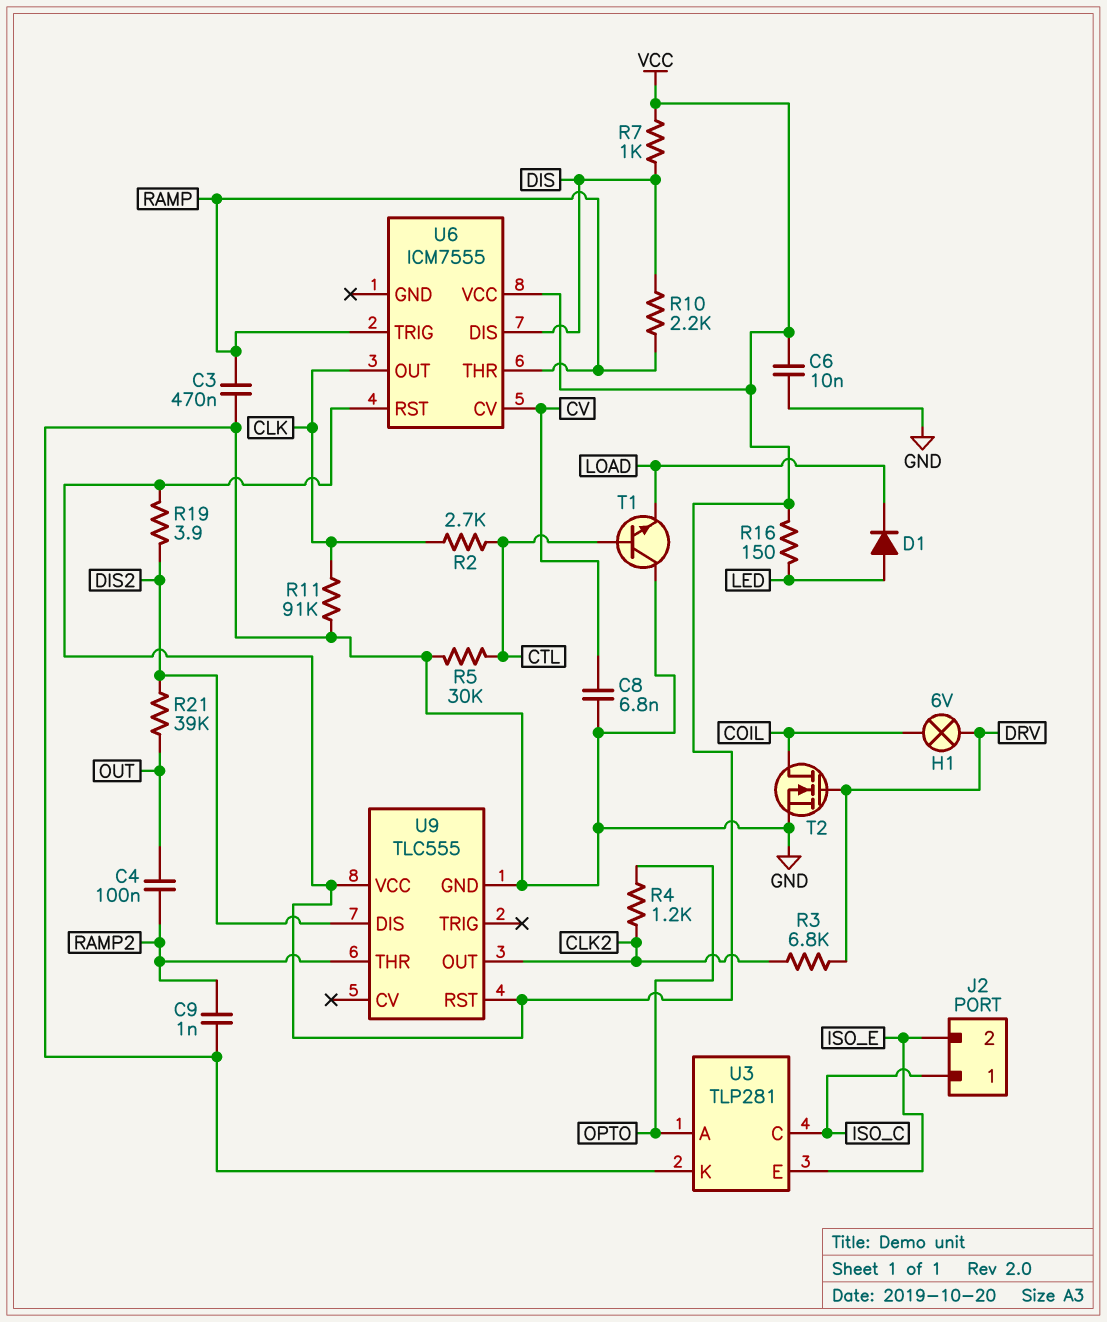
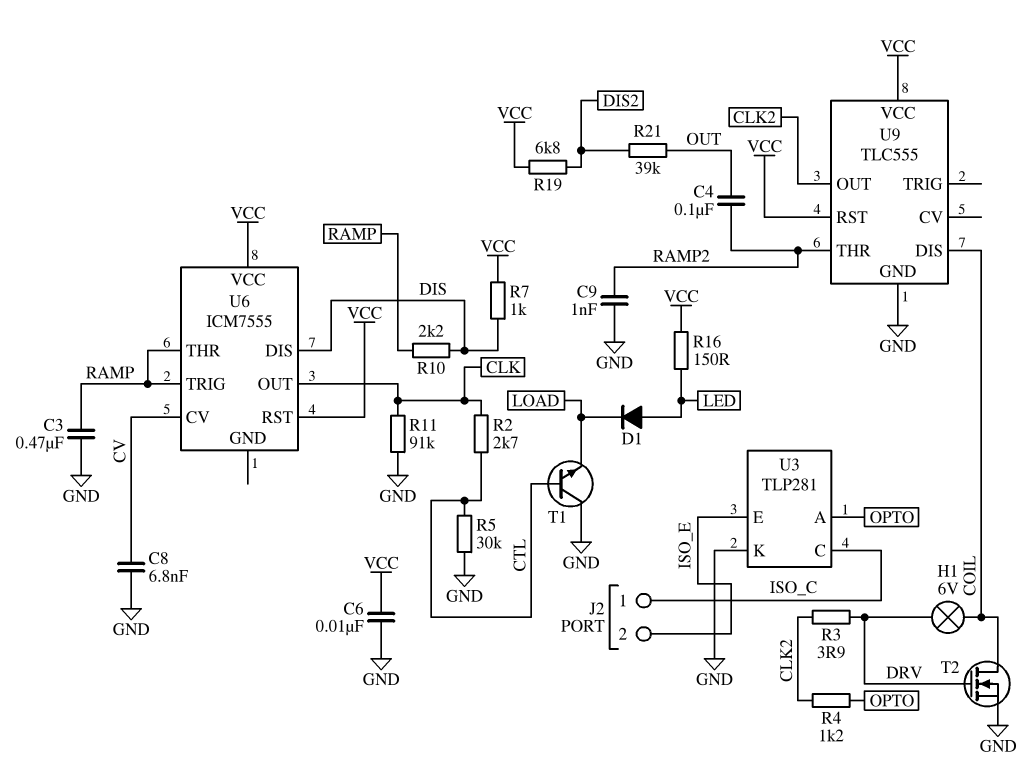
R3: 6.8k (CLK2, DRV) -> 3.9 (CLK2, DRV)
R19: 3.9 (DIS2, VCC) -> 6.8k (DIS2, VCC)
U9 pin DIS: DIS2 -> COIL

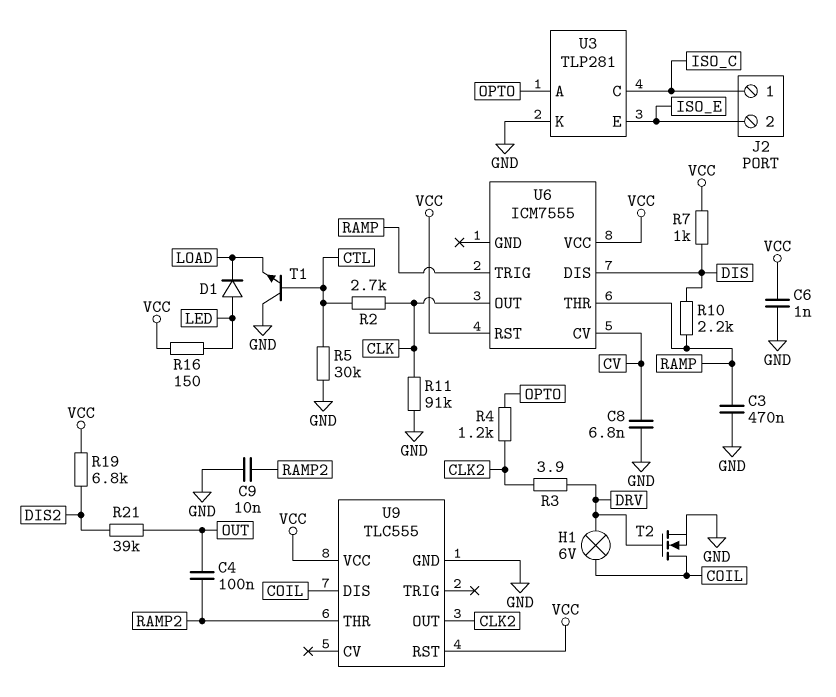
C6: 10nF (GND, VCC) -> 1nF (GND, VCC)
C9: 1nF (GND, RAMP2) -> 10nF (GND, RAMP2)

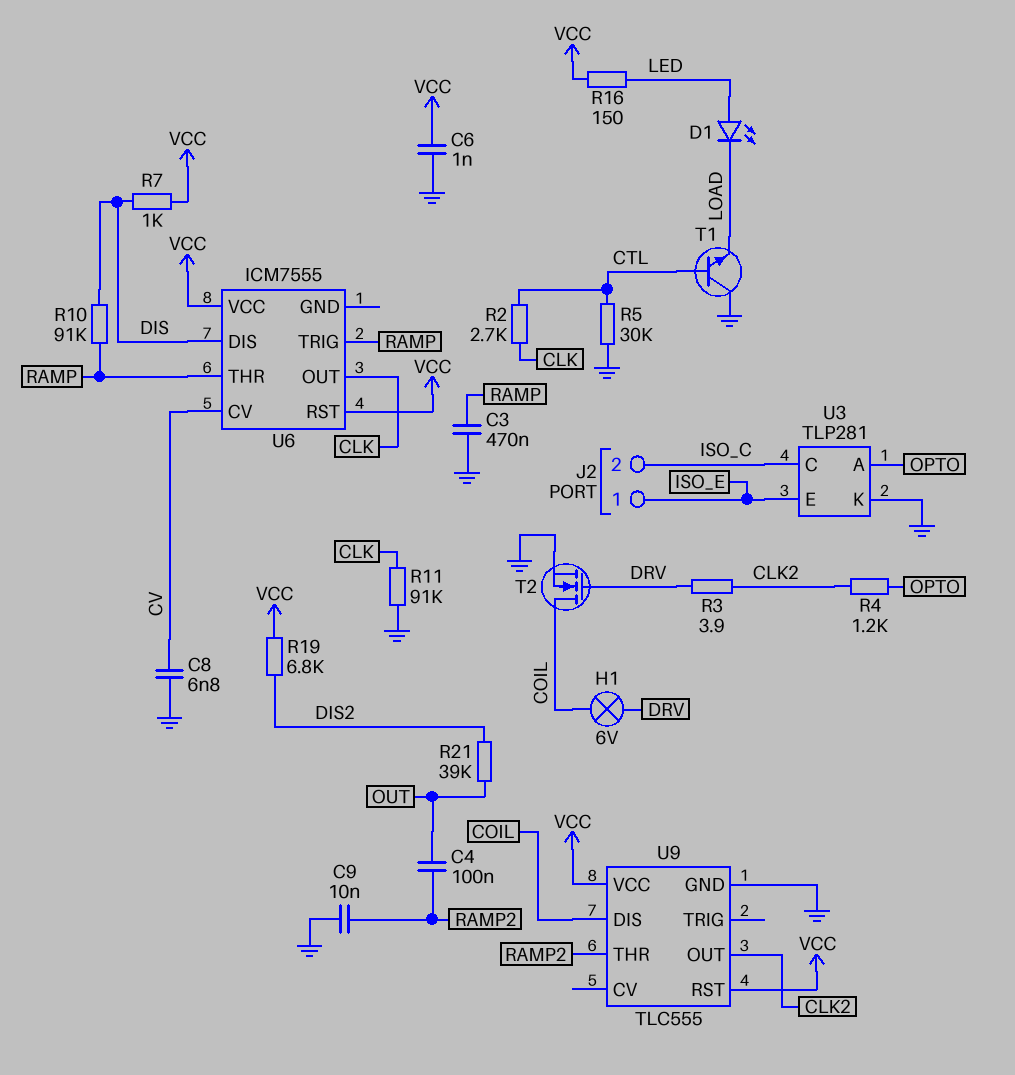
D1: diode (A LED, K LOAD) -> LED (A LED, K LOAD)
J2 pin 1: ISO_C -> ISO_E
J2 pin 2: ISO_E -> ISO_C
R10: 2.2k (DIS, RAMP) -> 91k (DIS, RAMP)

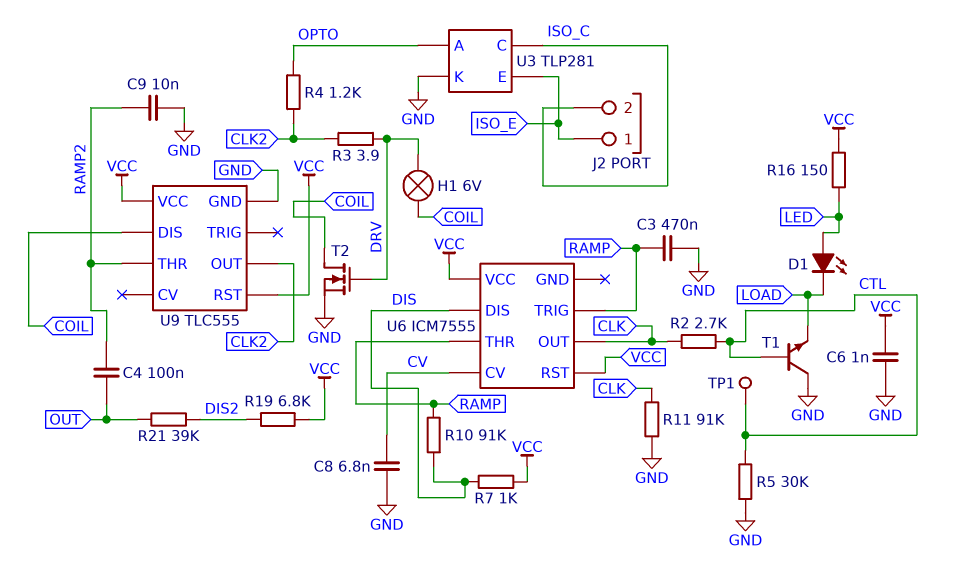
TP1: none -> test point (CTL)

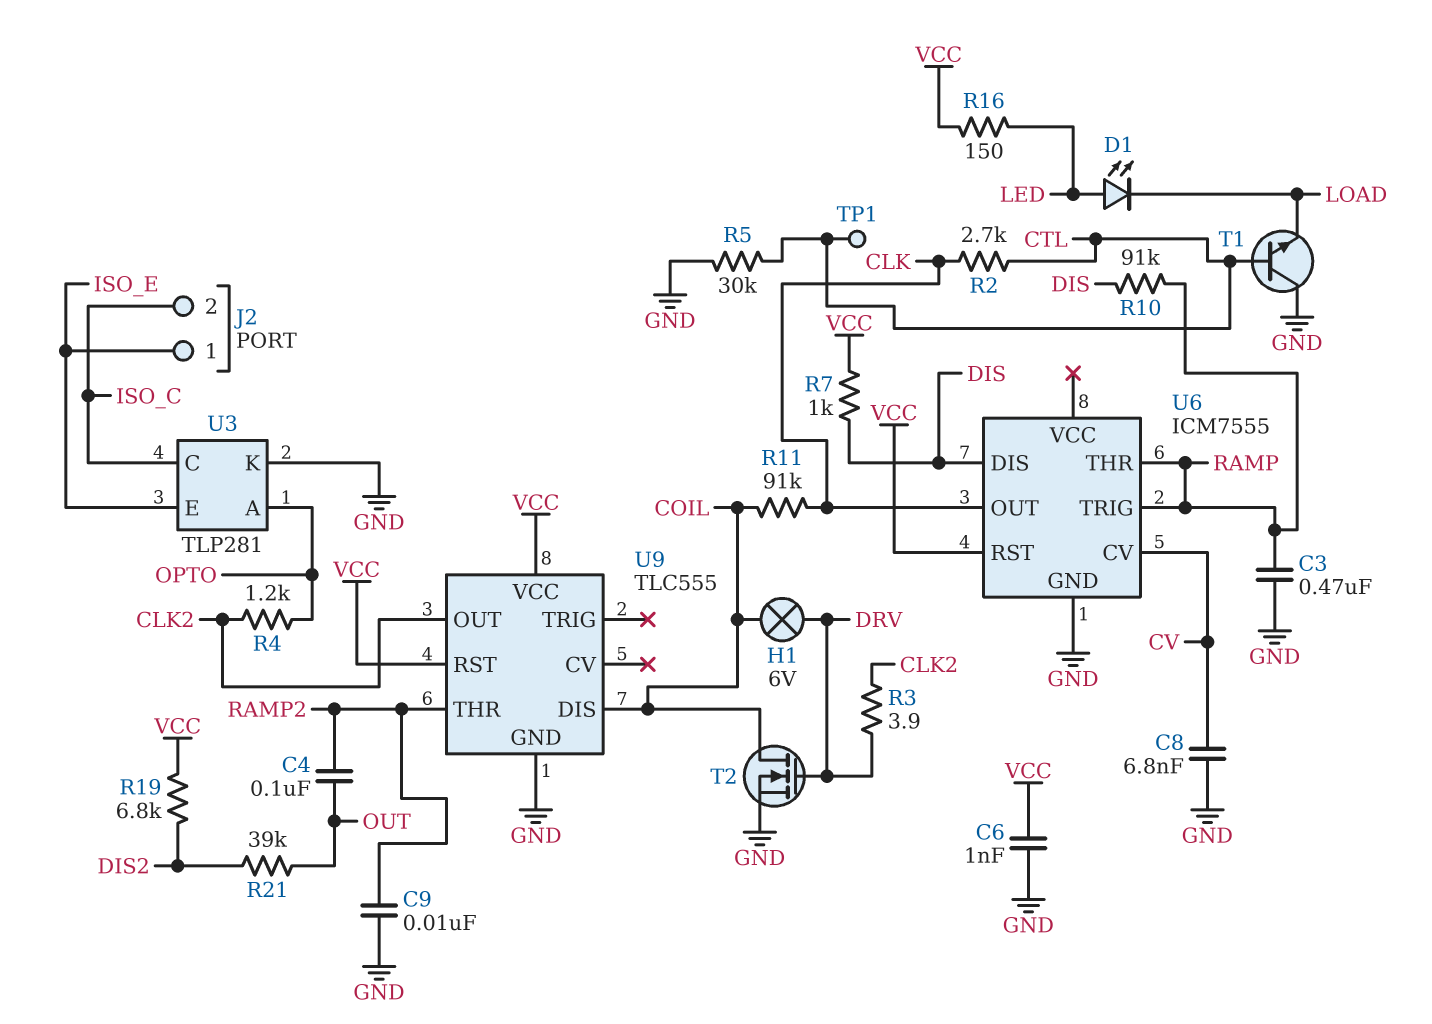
R11: 91k (CLK, GND) -> 91k (CLK, COIL)
U6 pin GND: none -> GND
U6 pin VCC: VCC -> none

